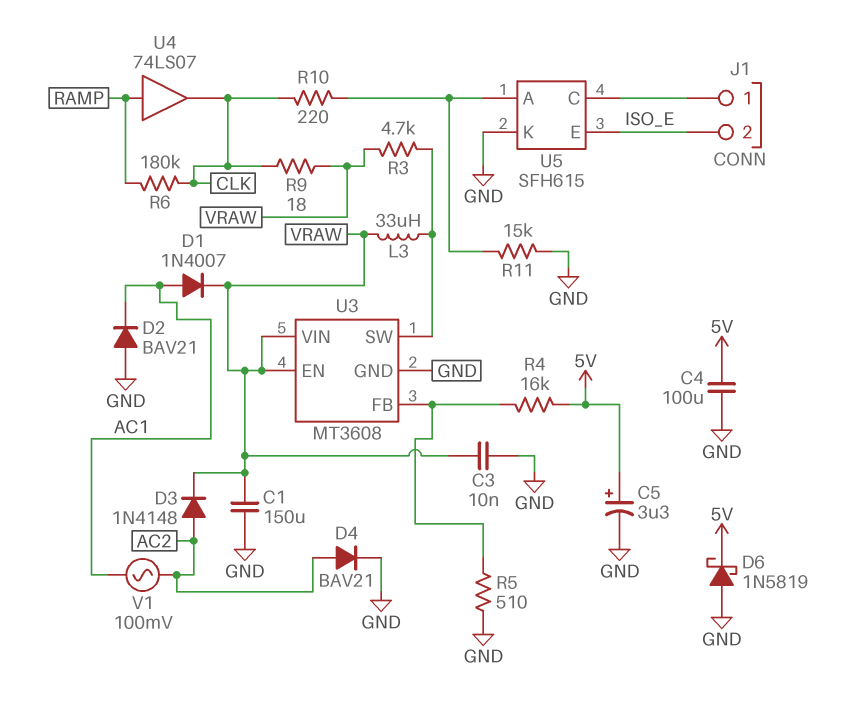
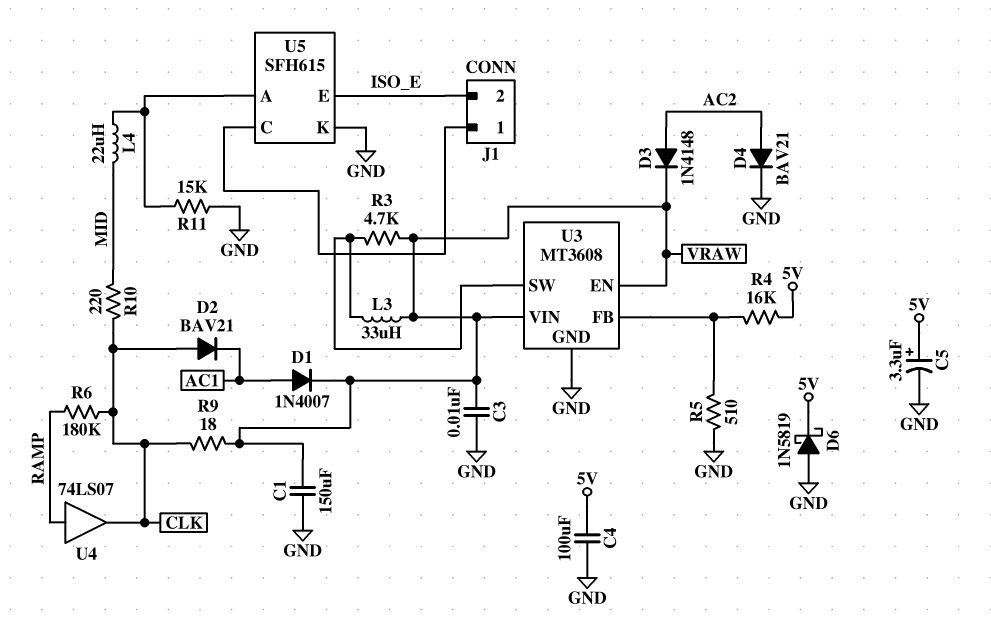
D2: diode BAV21 (A GND, K AC1) -> diode BAV21 (A CLK, K AC1)
L4: none -> 22uH (MID, U5/A)
R10: 220 (CLK, U5/A) -> 220 (CLK, MID)
V1: AC 100mV (AC1, AC2) -> none

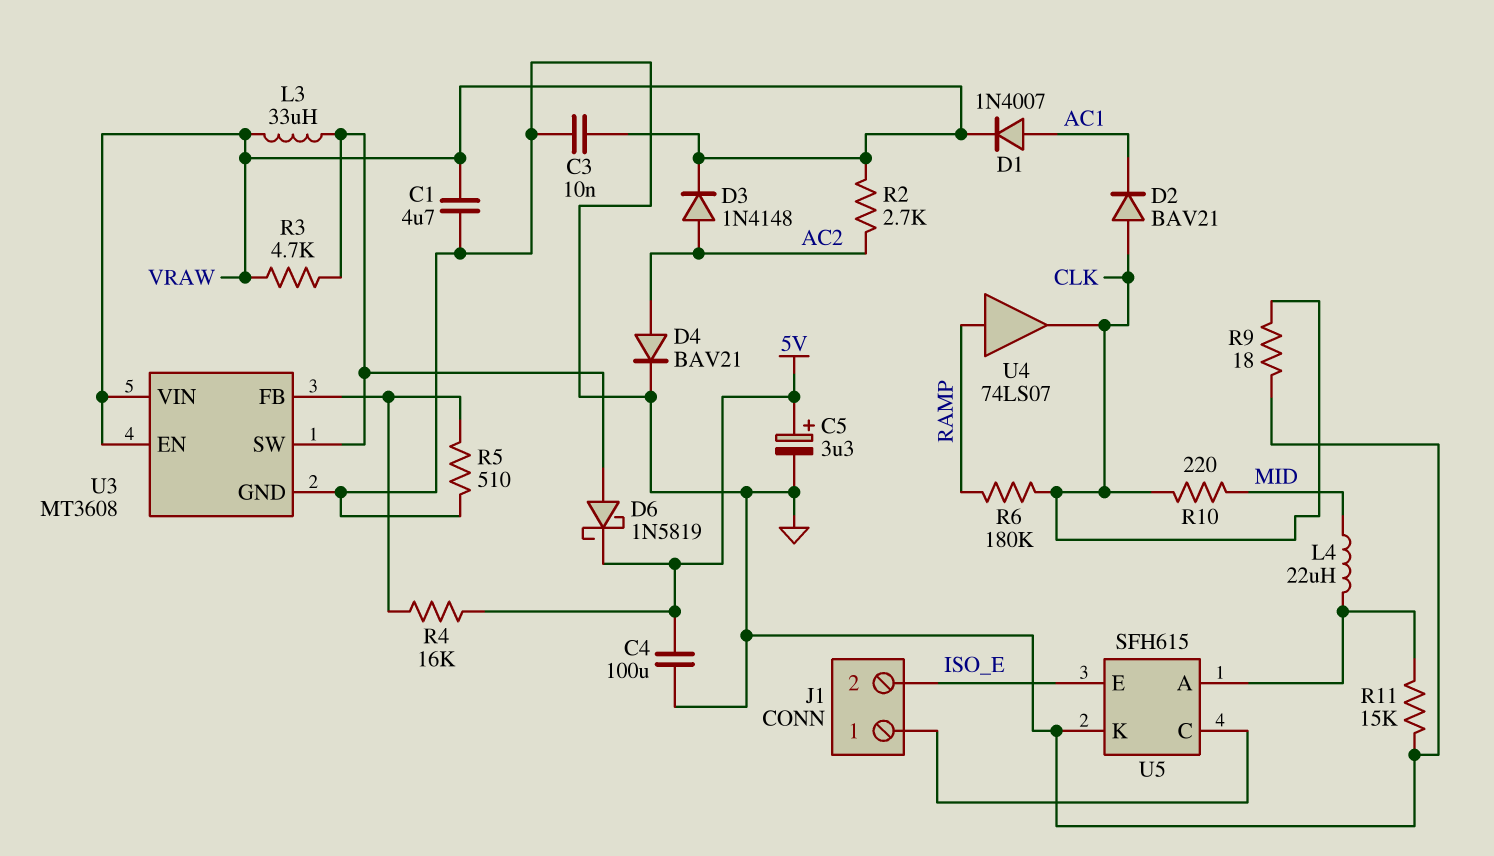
C1: 150uF (GND, VRAW) -> 4.7uF (GND, VRAW)
D6: schottky 1N5819 (A GND, K 5V) -> schottky 1N5819 (A U3/SW, K 5V)
R2: none -> 2.7k (AC2, VRAW)
R9: 18 (CLK, VRAW) -> 18 (CLK, GND)

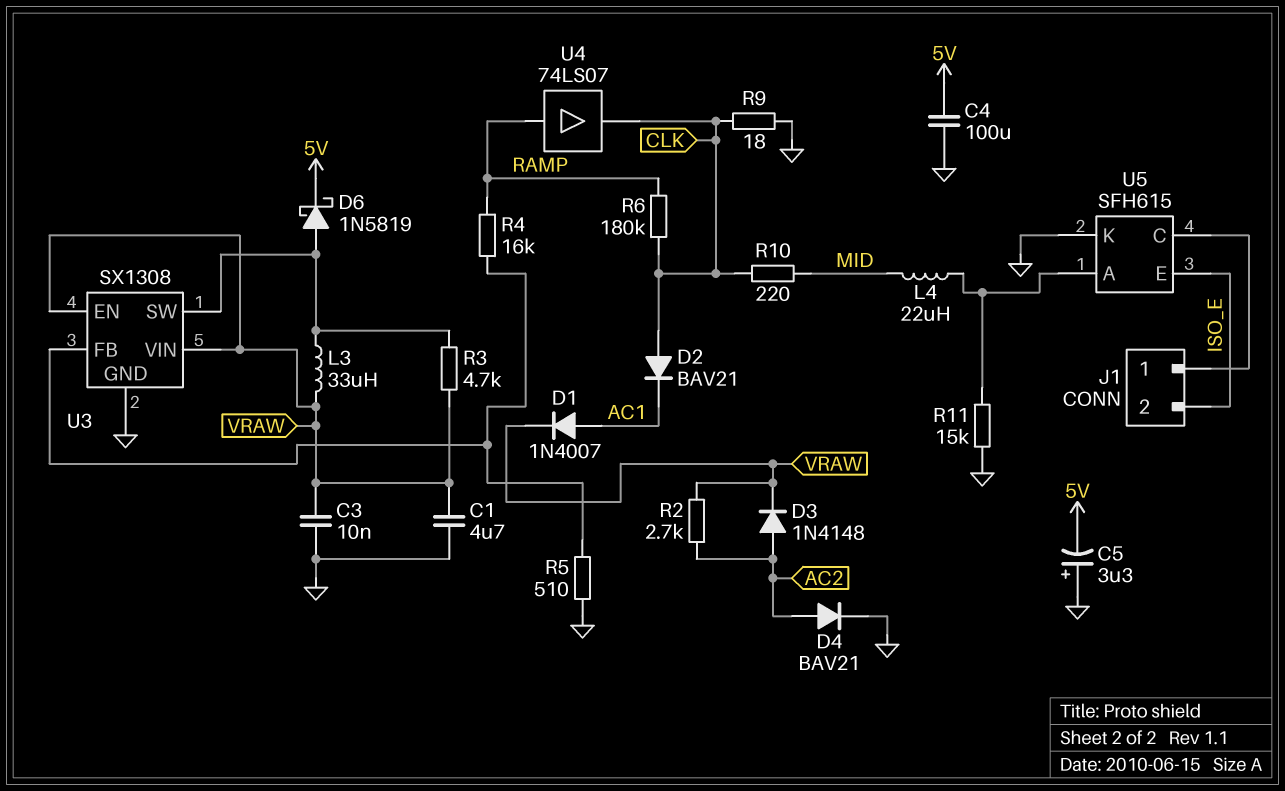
C5: 3.3uF (plus 5V, minus GND) -> 3.3uF (plus GND, minus 5V)
R4: 16k (5V, U3/FB) -> 16k (RAMP, U3/FB)
U3: MT3608 -> SX1308

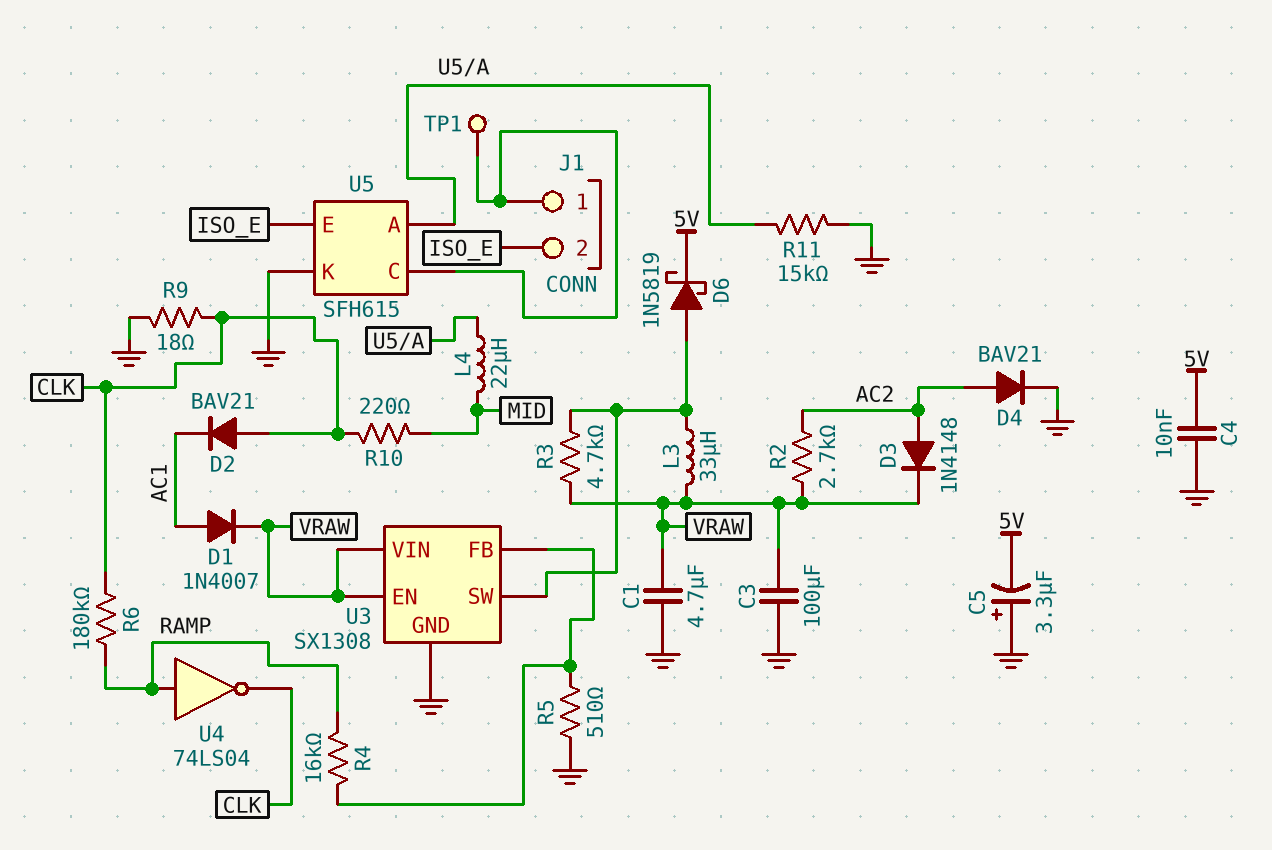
C3: 10nF (GND, VRAW) -> 100uF (GND, VRAW)
C4: 100uF (5V, GND) -> 10nF (5V, GND)
TP1: none -> test point (J1/1)
U4: buffer 74LS07 (in RAMP, out CLK) -> NOT 74LS04 (in RAMP, out CLK)

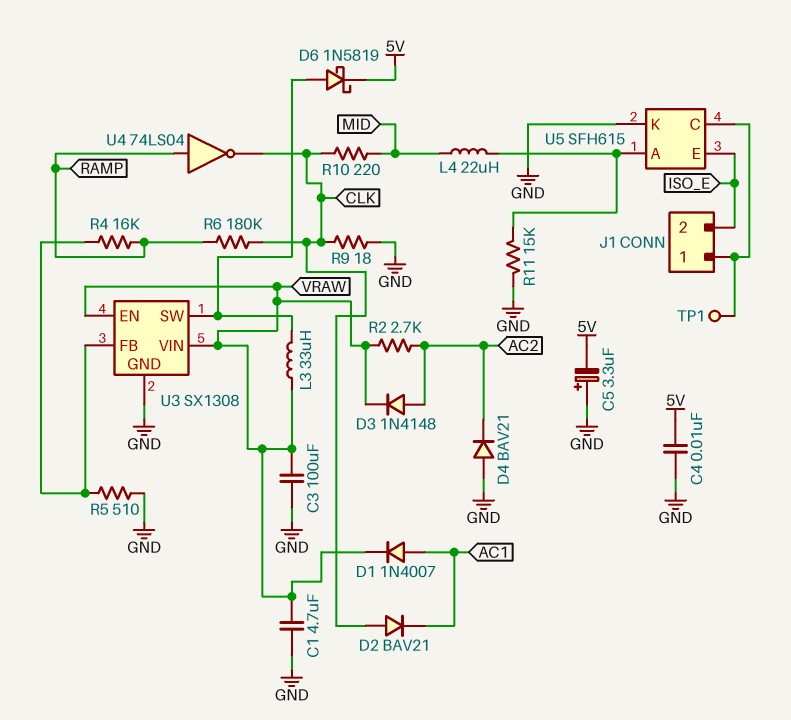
D4: diode BAV21 (A AC2, K GND) -> diode BAV21 (A GND, K AC2)
R3: 4.7k (U3/SW, VRAW) -> none

